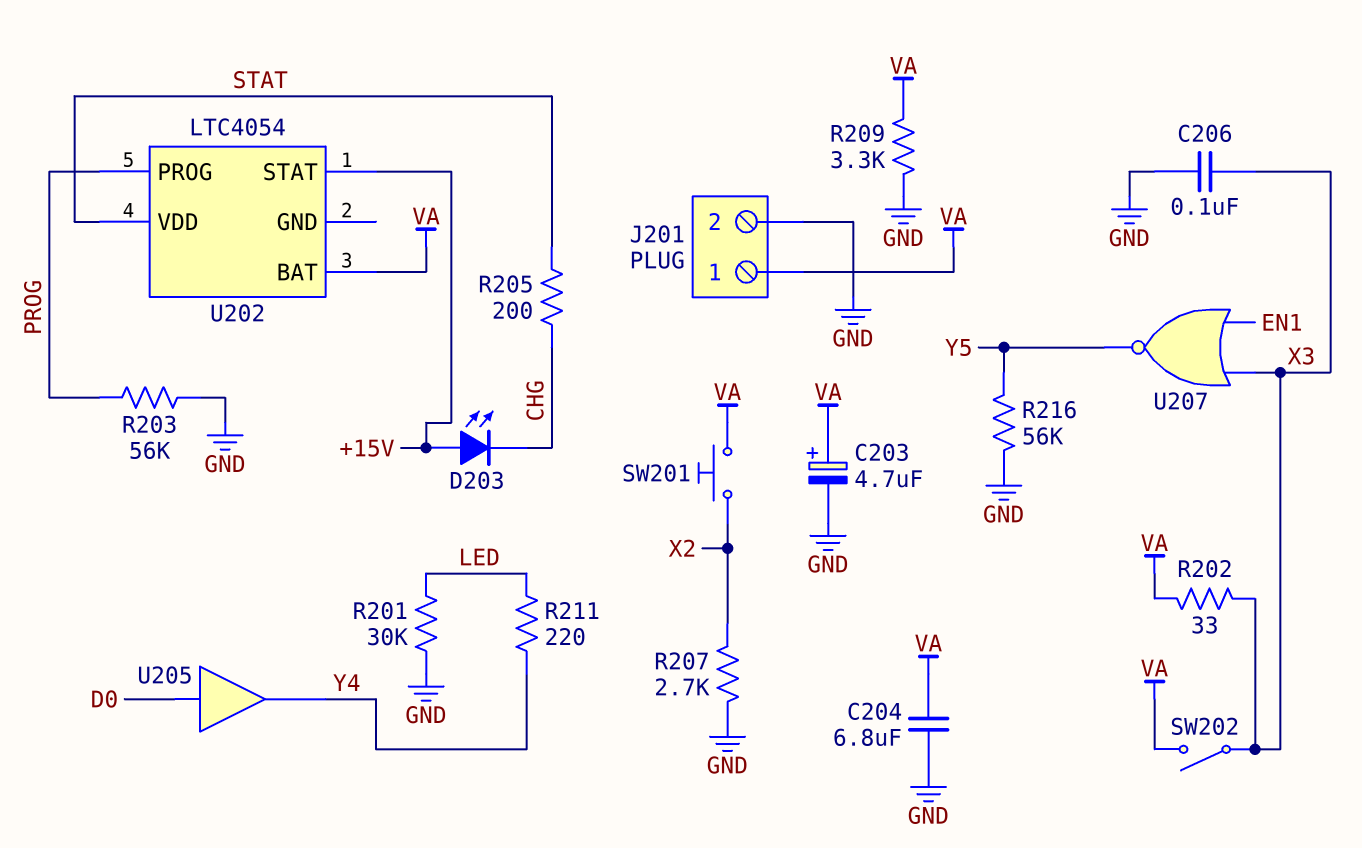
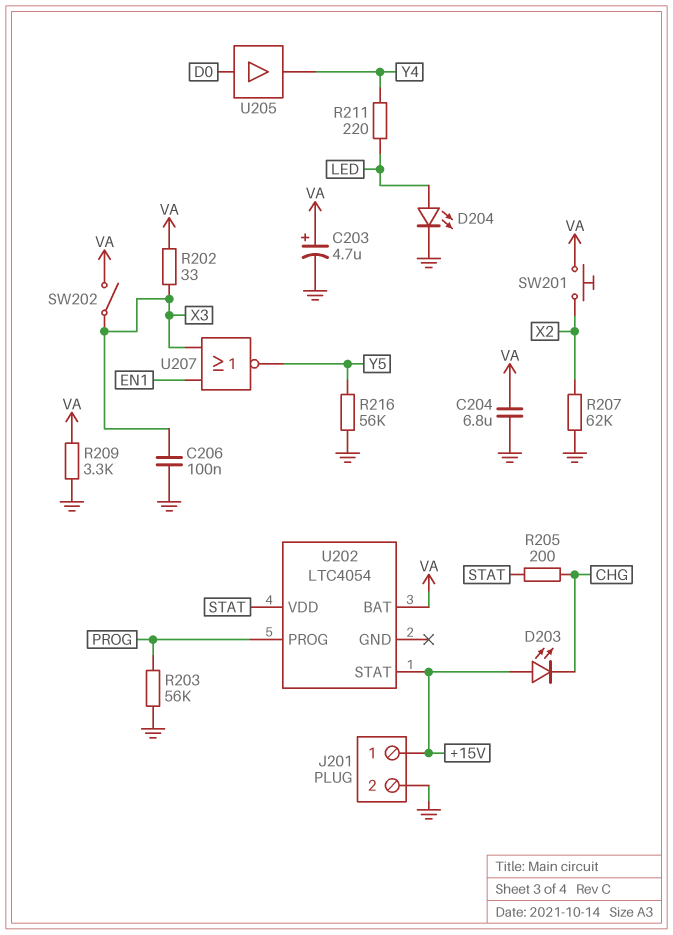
D204: none -> LED (A LED, K GND)
J201 pin 1: VA -> +15V
R201: 30k (GND, LED) -> none
R207: 2.7k (GND, X2) -> 62k (GND, X2)

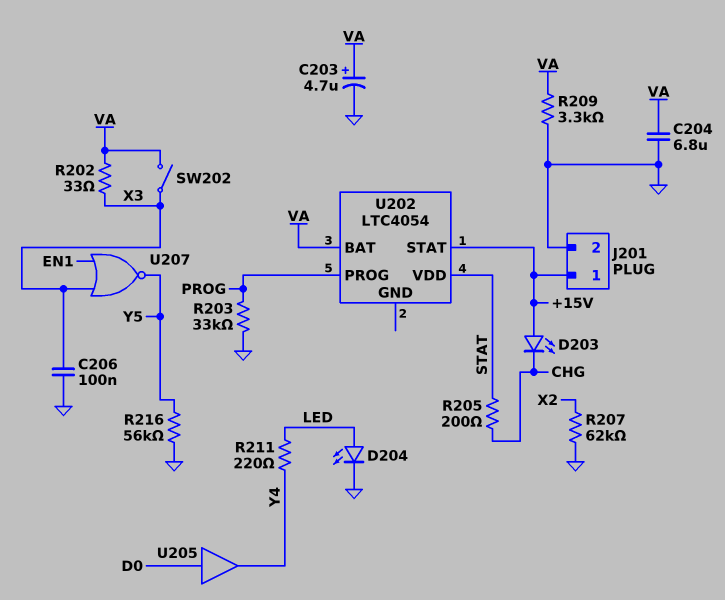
R203: 56k (GND, PROG) -> 33k (GND, PROG)
SW201: button (VA, X2) -> none

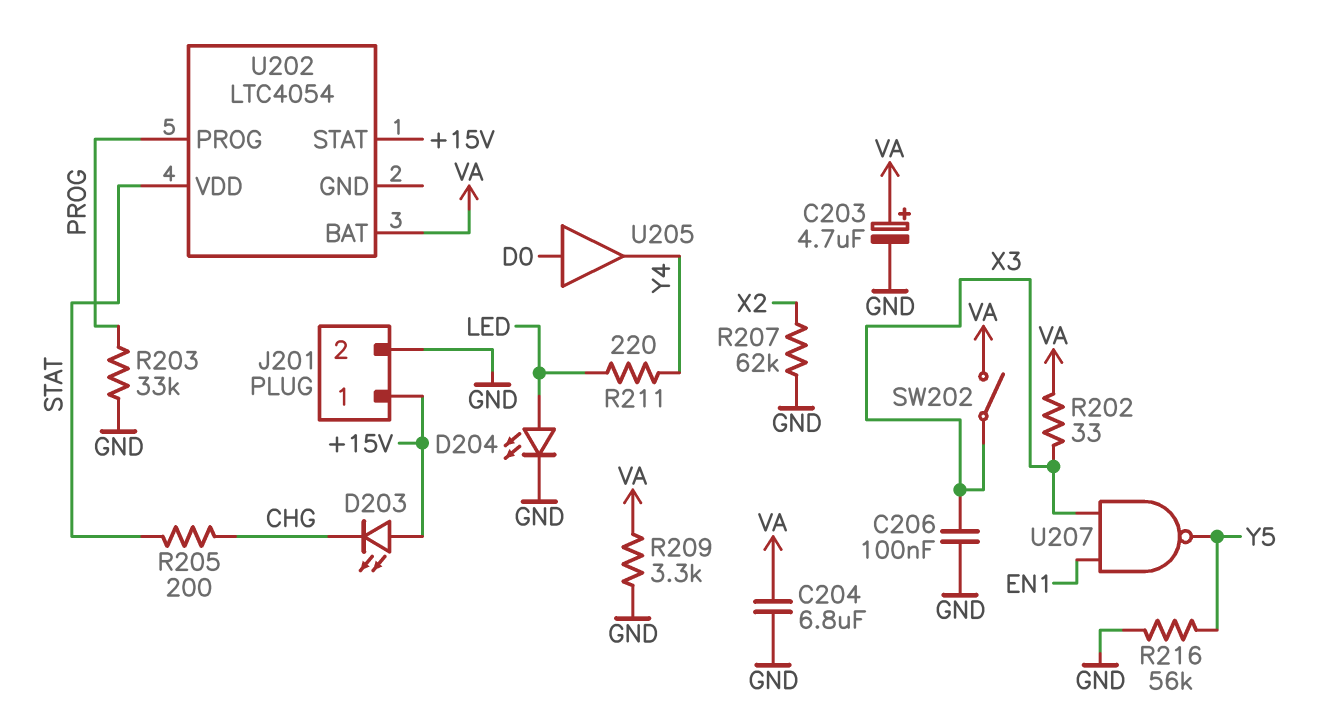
U207: NOR (in EN1, in X3, out Y5) -> NAND (in EN1, in X3, out Y5)

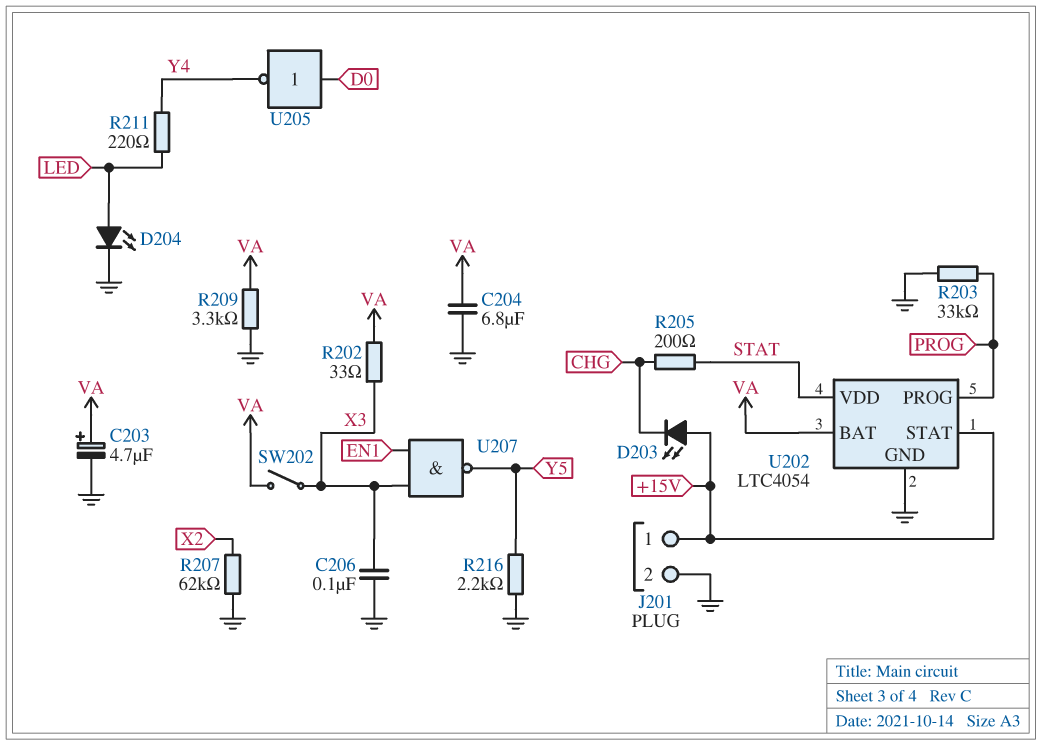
R216: 56k (GND, Y5) -> 2.2k (GND, Y5)
U202 pin GND: none -> GND
U205: buffer (in D0, out Y4) -> NOT (in D0, out Y4)

